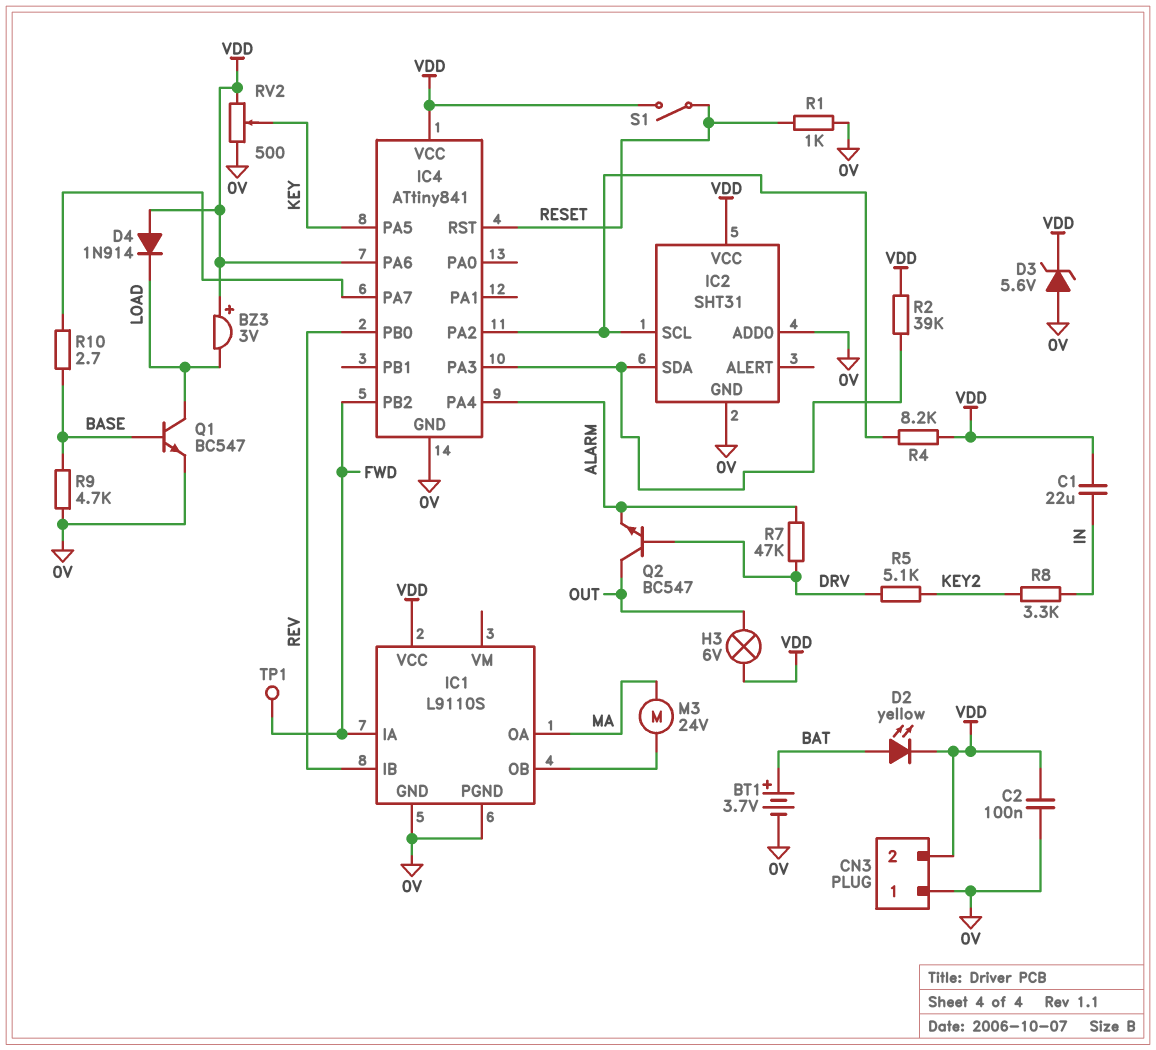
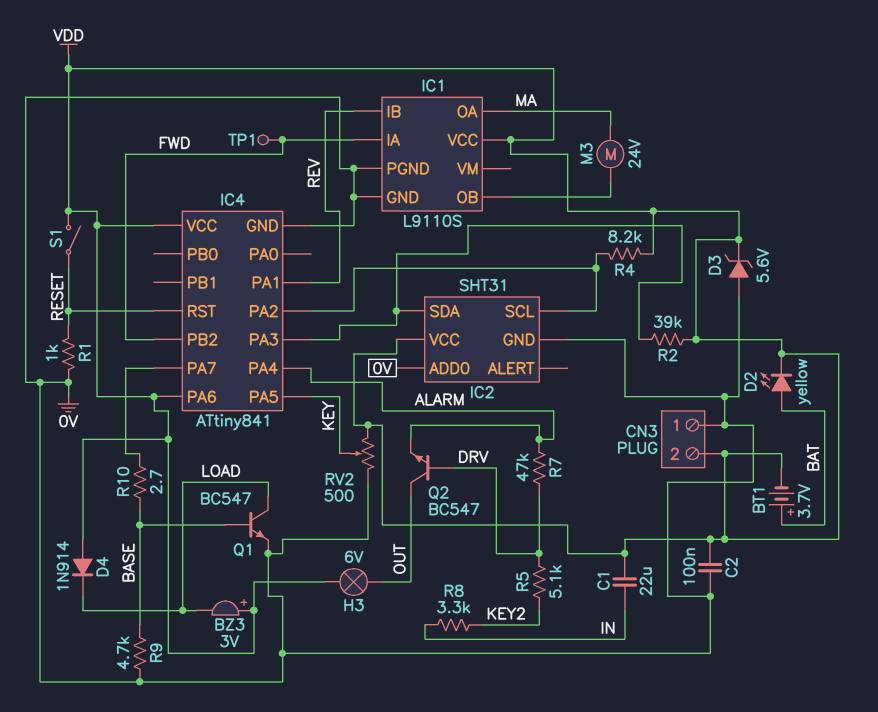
BT1: 3.7V (plus BAT, minus 0V) -> 3.7V (plus BAT, minus VDD)
IC4 pin PA1: none -> REV
IC4 pin PB0: REV -> none

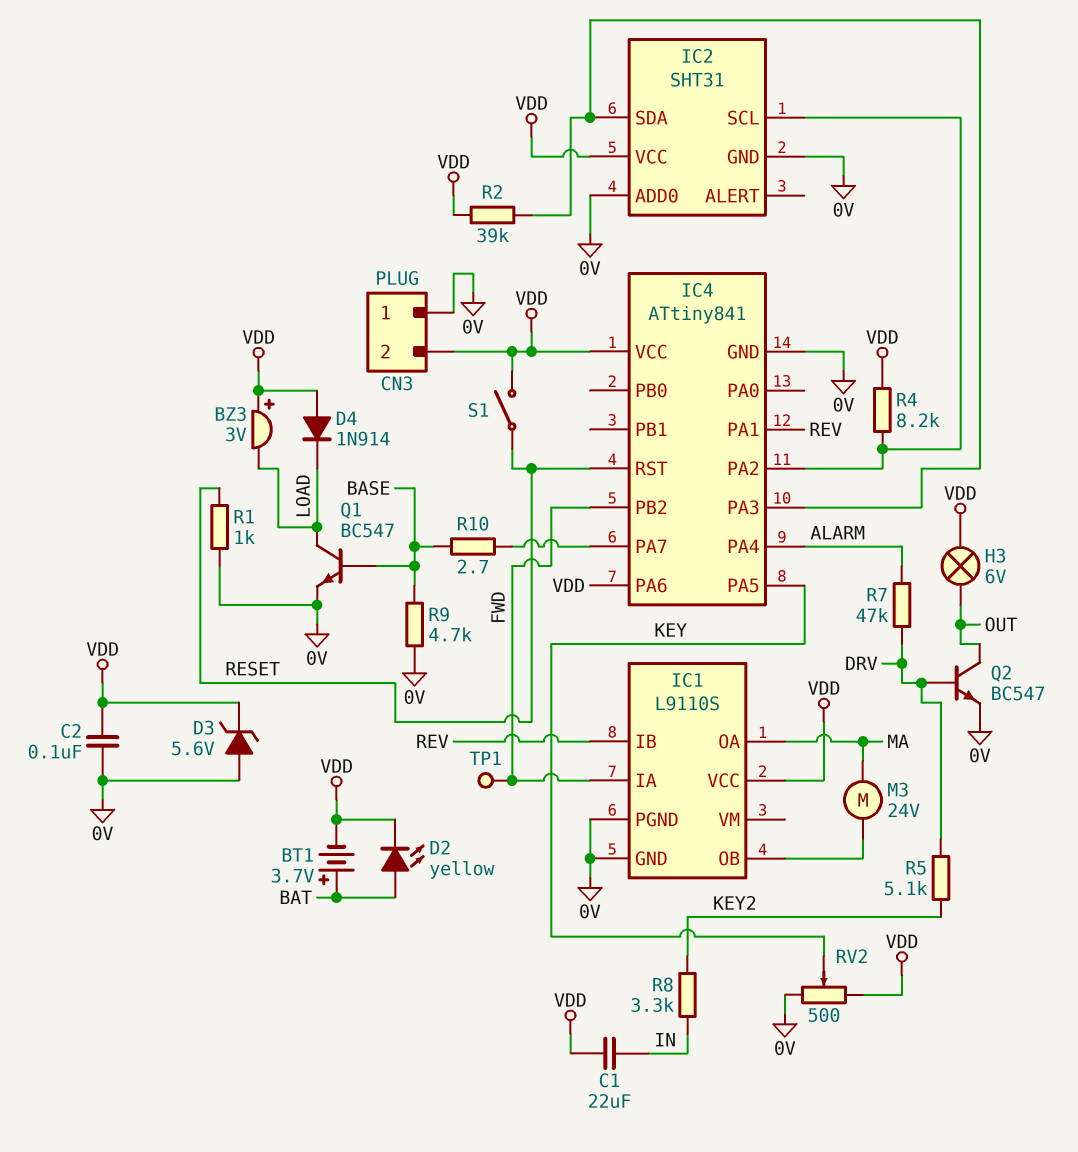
Q2: NPN BC547 (B DRV, C OUT, E ALARM) -> NPN BC547 (B DRV, C OUT, E 0V)

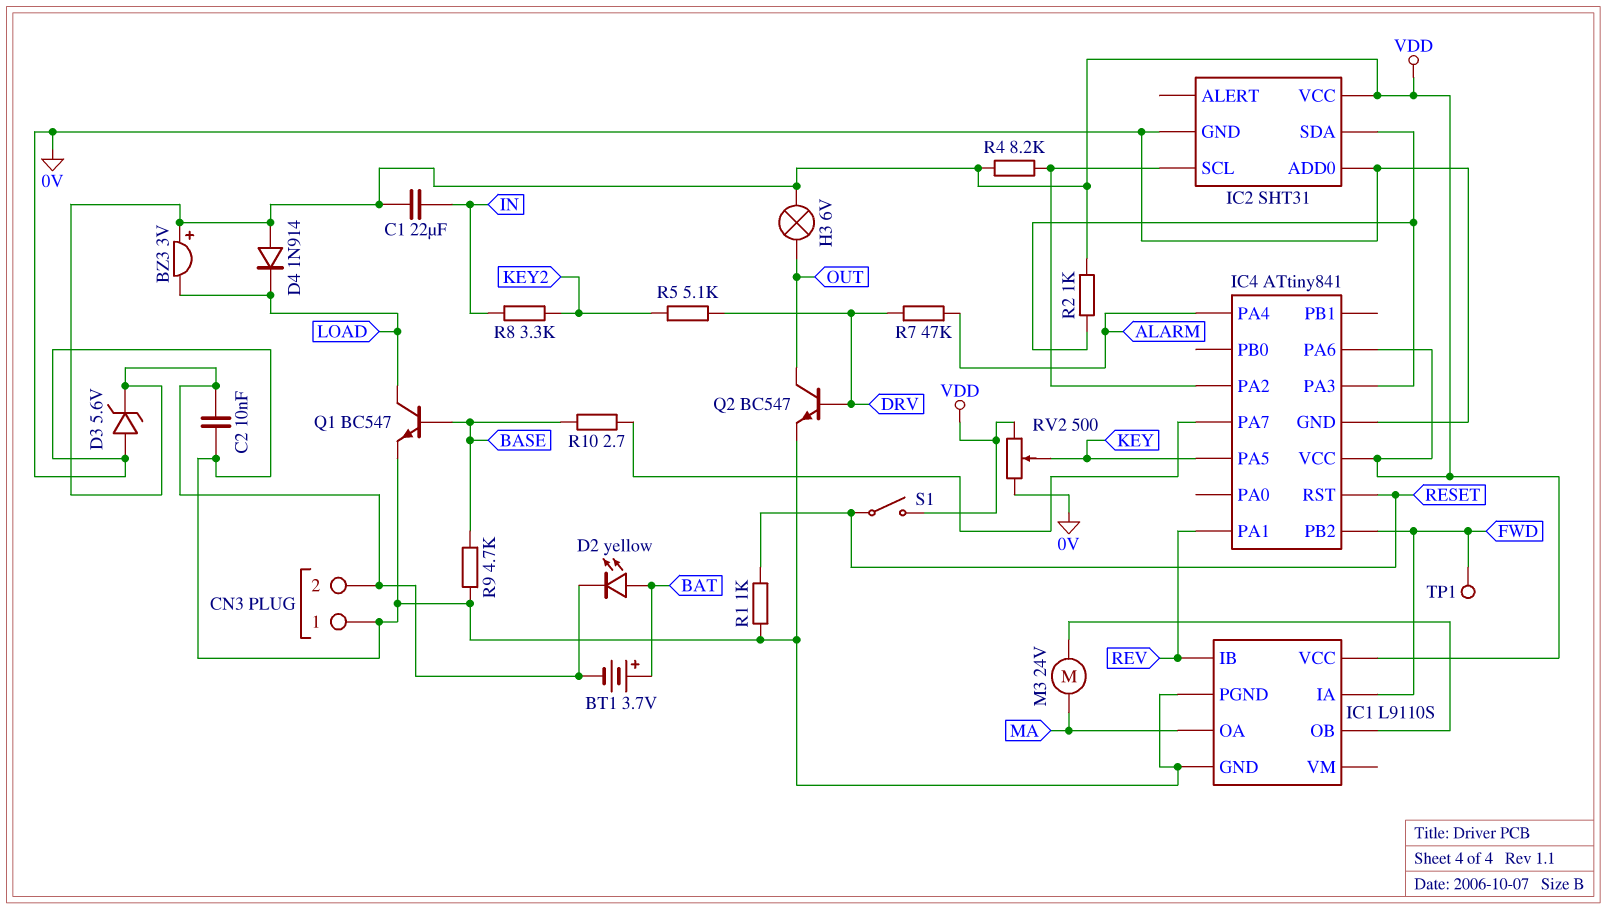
C2: 100nF (0V, VDD) -> 10nF (0V, VDD)
R2: 39k (IC2/SDA, VDD) -> 1k (IC2/SDA, VDD)

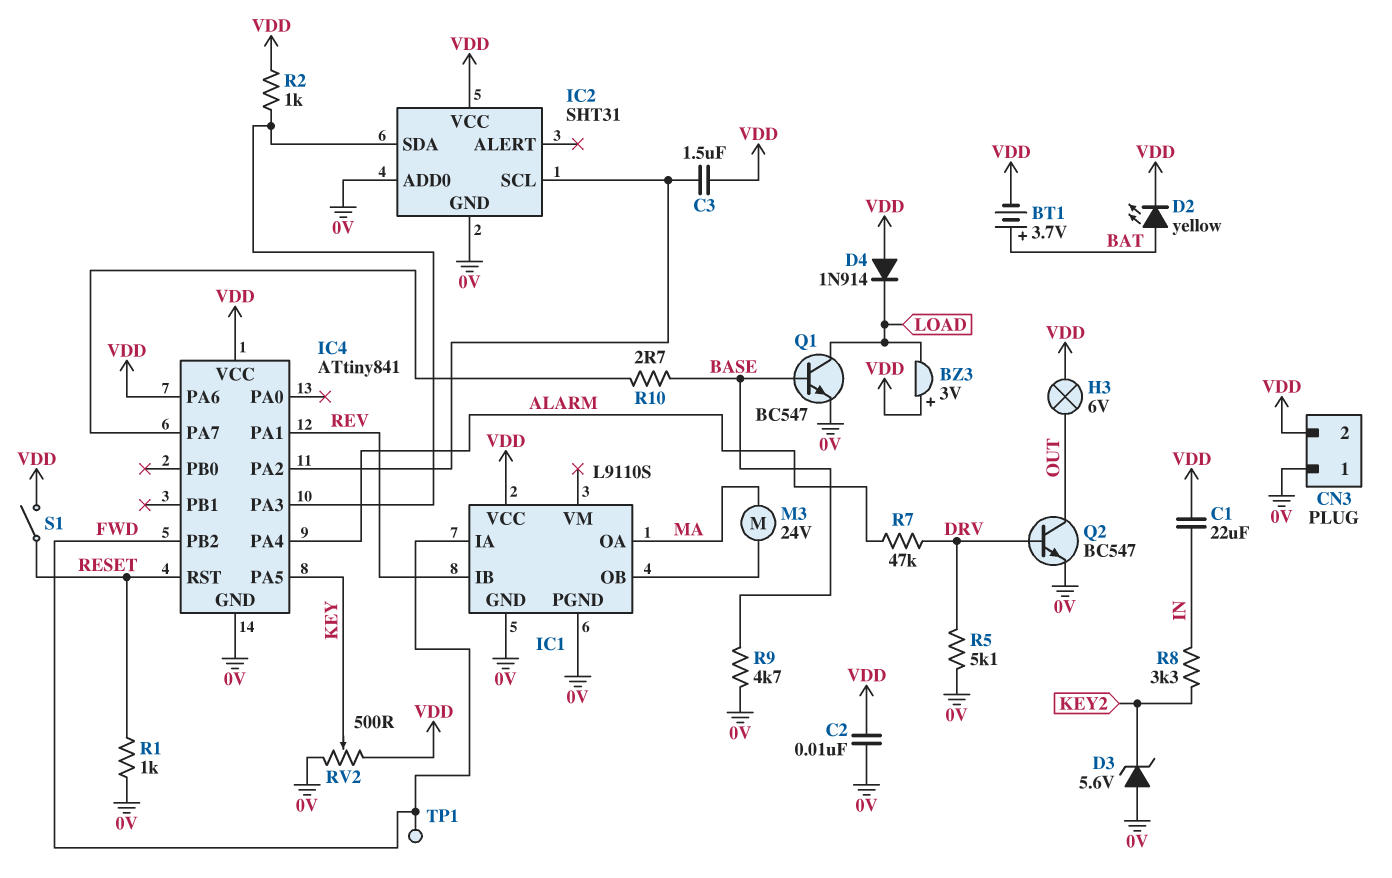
C3: none -> 1.5uF (IC2/SCL, VDD)
D3: zener 5.6V (A 0V, K VDD) -> zener 5.6V (A 0V, K KEY2)
R4: 8.2k (IC2/SCL, VDD) -> none
R5: 5.1k (DRV, KEY2) -> 5.1k (0V, DRV)

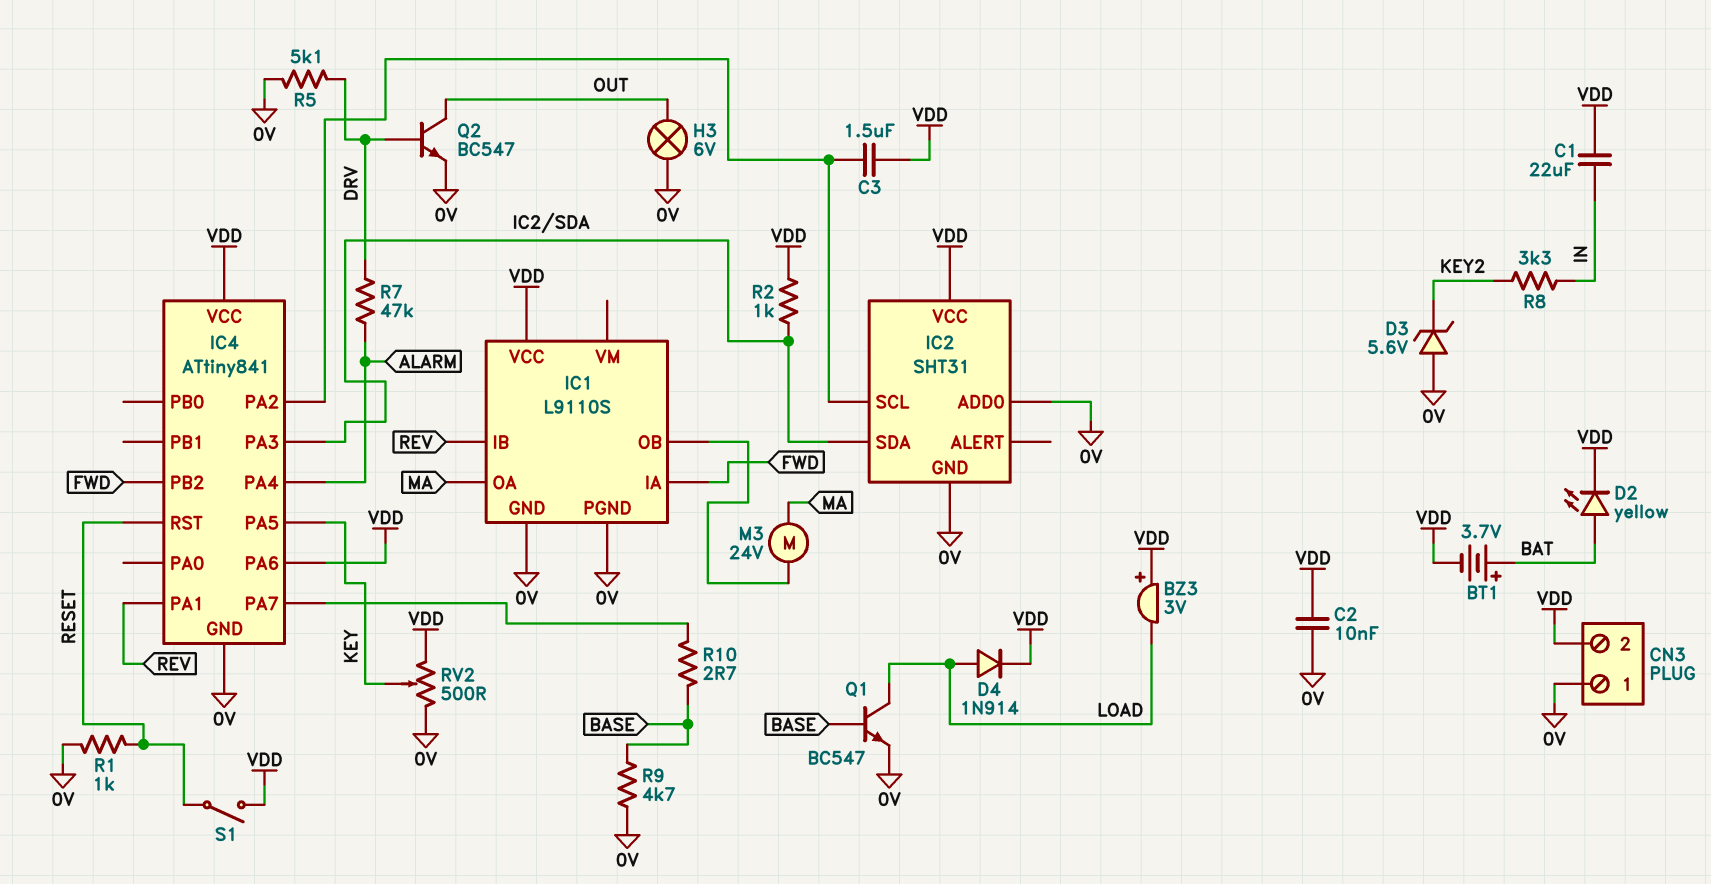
D4: diode 1N914 (A VDD, K LOAD) -> diode 1N914 (A LOAD, K VDD)
H3: lamp 6V (OUT, VDD) -> lamp 6V (0V, OUT)
TP1: test point (FWD) -> none

